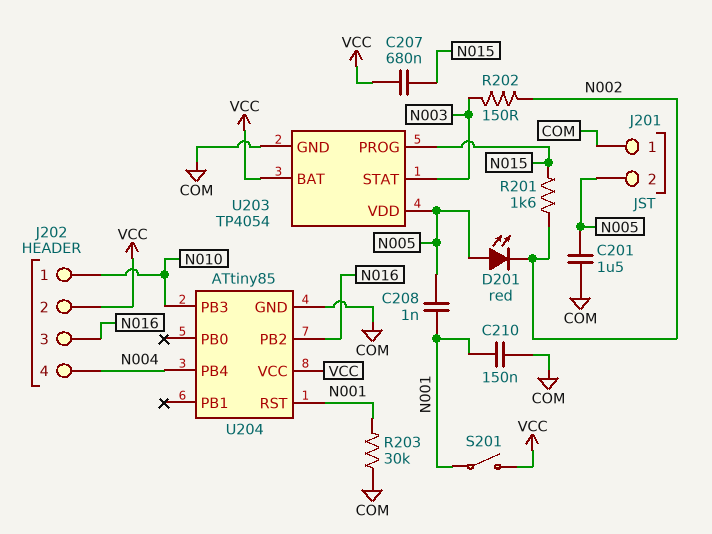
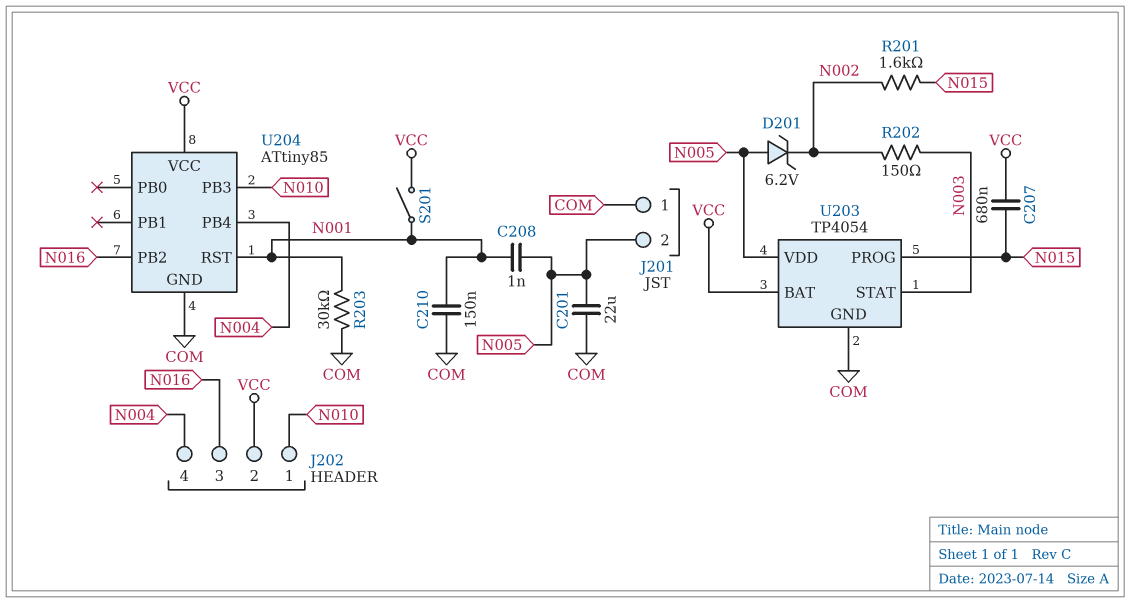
C201: 1.5uF (COM, N005) -> 22uF (COM, N005)
D201: LED red (A N005, K N002) -> zener 6.2V (A N005, K N002)

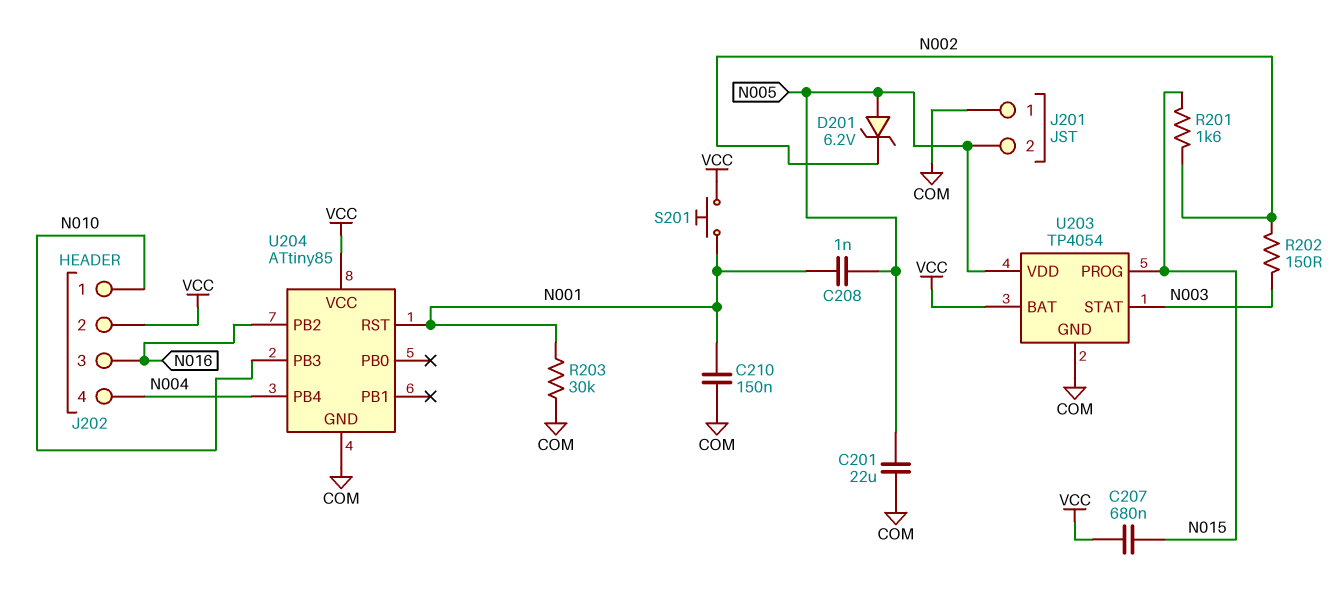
S201: switch (N001, VCC) -> button (N001, VCC)

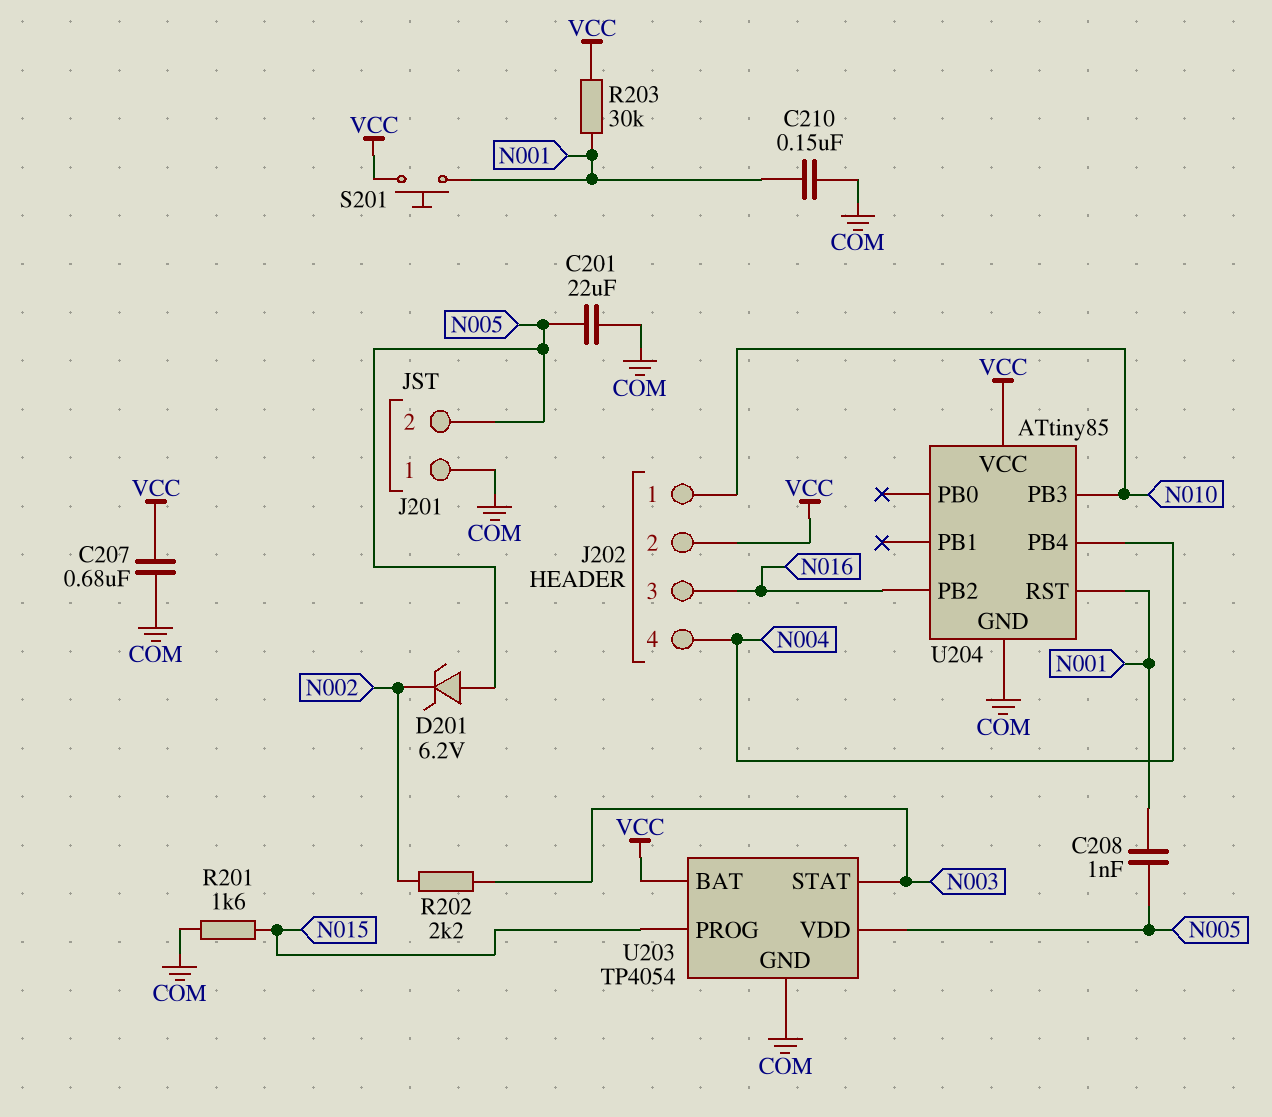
C207: 680nF (N015, VCC) -> 680nF (COM, VCC)
R201: 1.6k (N002, N015) -> 1.6k (COM, N015)
R202: 150 (N002, N003) -> 2.2k (N002, N003)
R203: 30k (COM, N001) -> 30k (N001, VCC)

